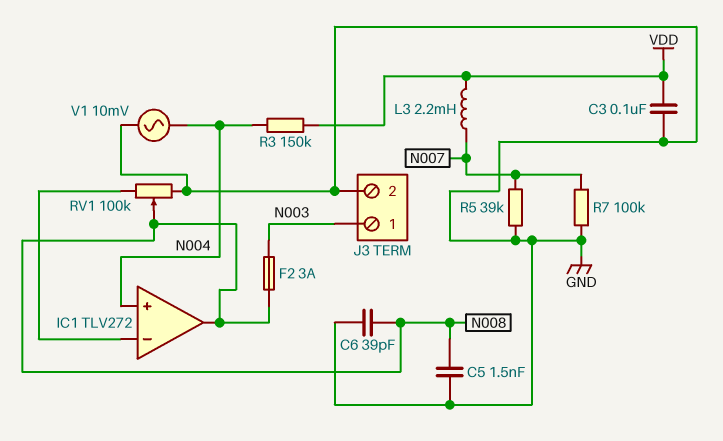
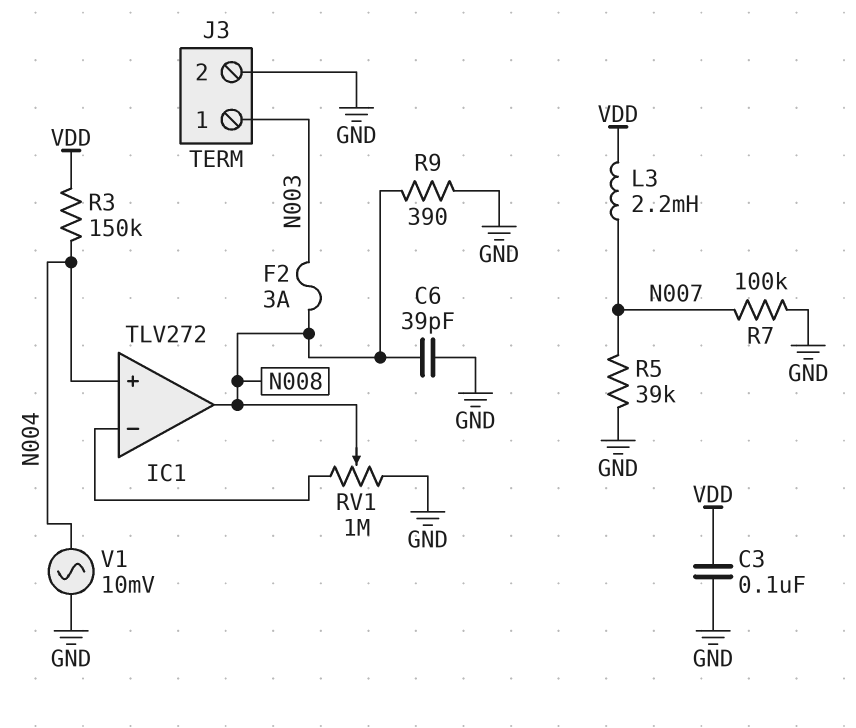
C5: 1.5nF (GND, N008) -> none
R9: none -> 390 (GND, N008)
RV1: 100k (GND, IC1/in-, wiper N008) -> 1M (GND, IC1/in-, wiper N008)

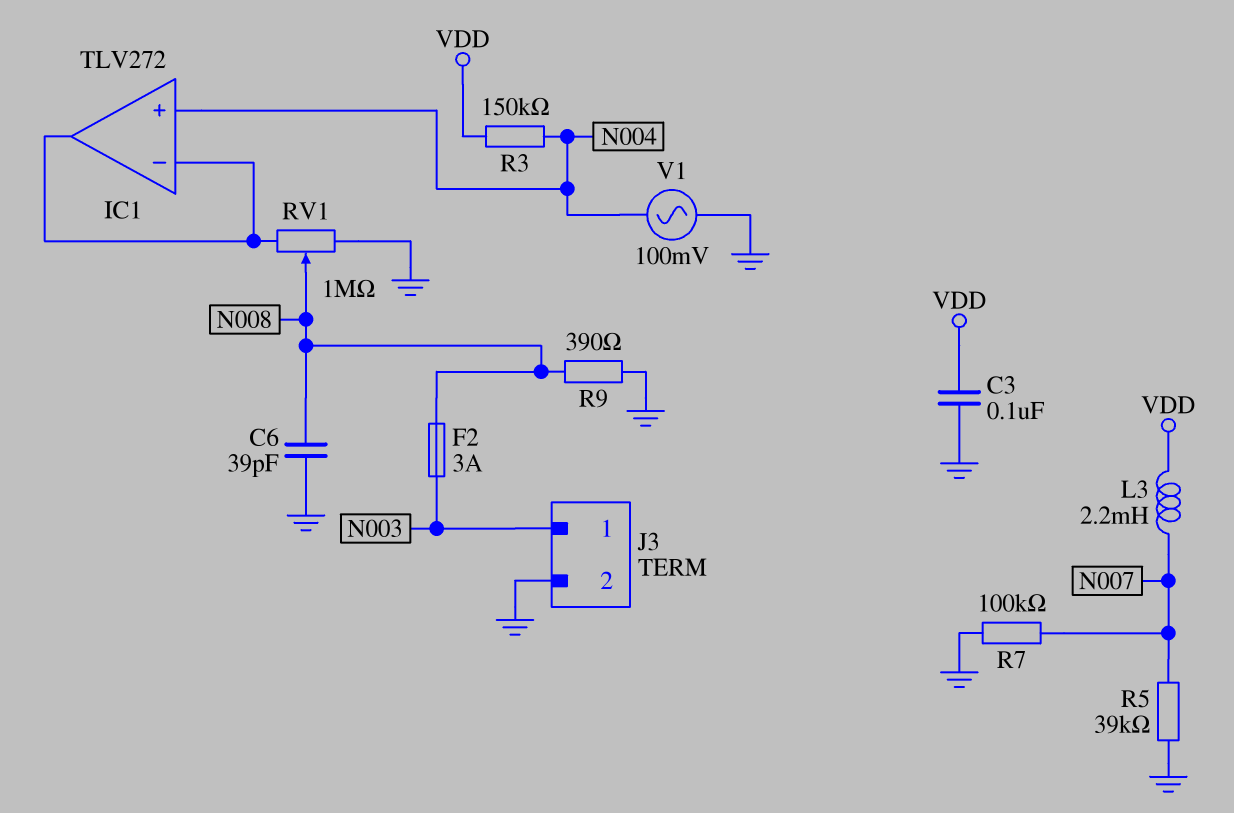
IC1 pin out: N008 -> IC1/in-
V1: AC 10mV (GND, N004) -> AC 100mV (GND, N004)

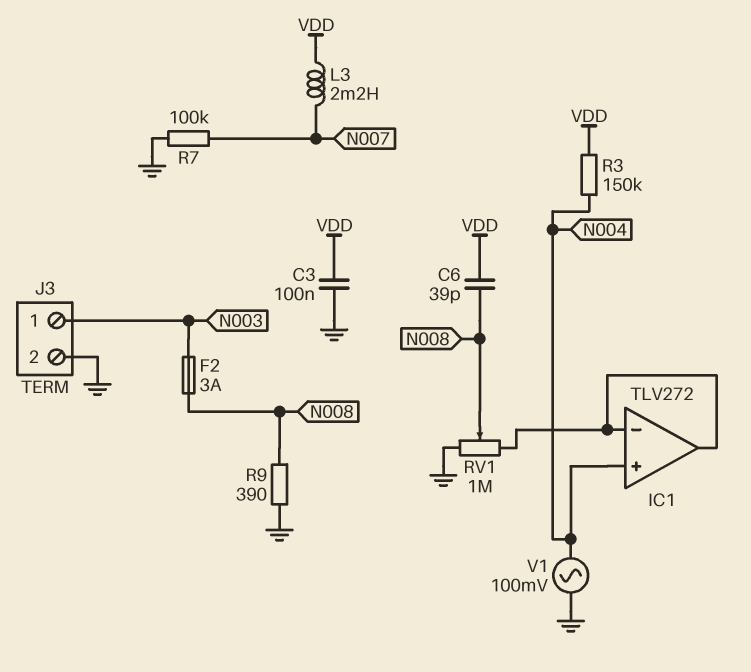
C6: 39pF (GND, N008) -> 39pF (N008, VDD)
R5: 39k (GND, N007) -> none

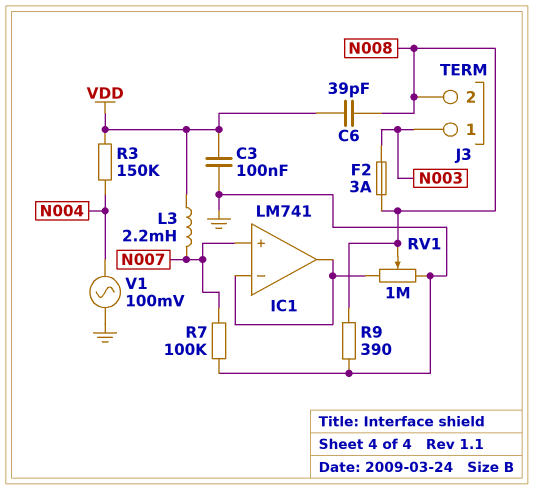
IC1: TLV272 -> LM741
IC1 pin in+: N004 -> N007
J3 pin 2: GND -> N008

